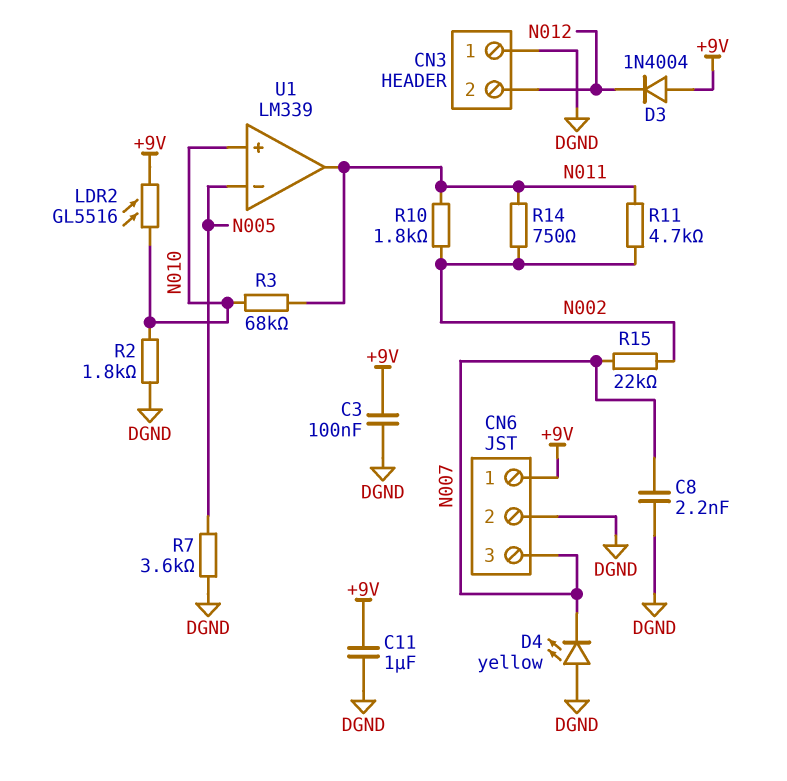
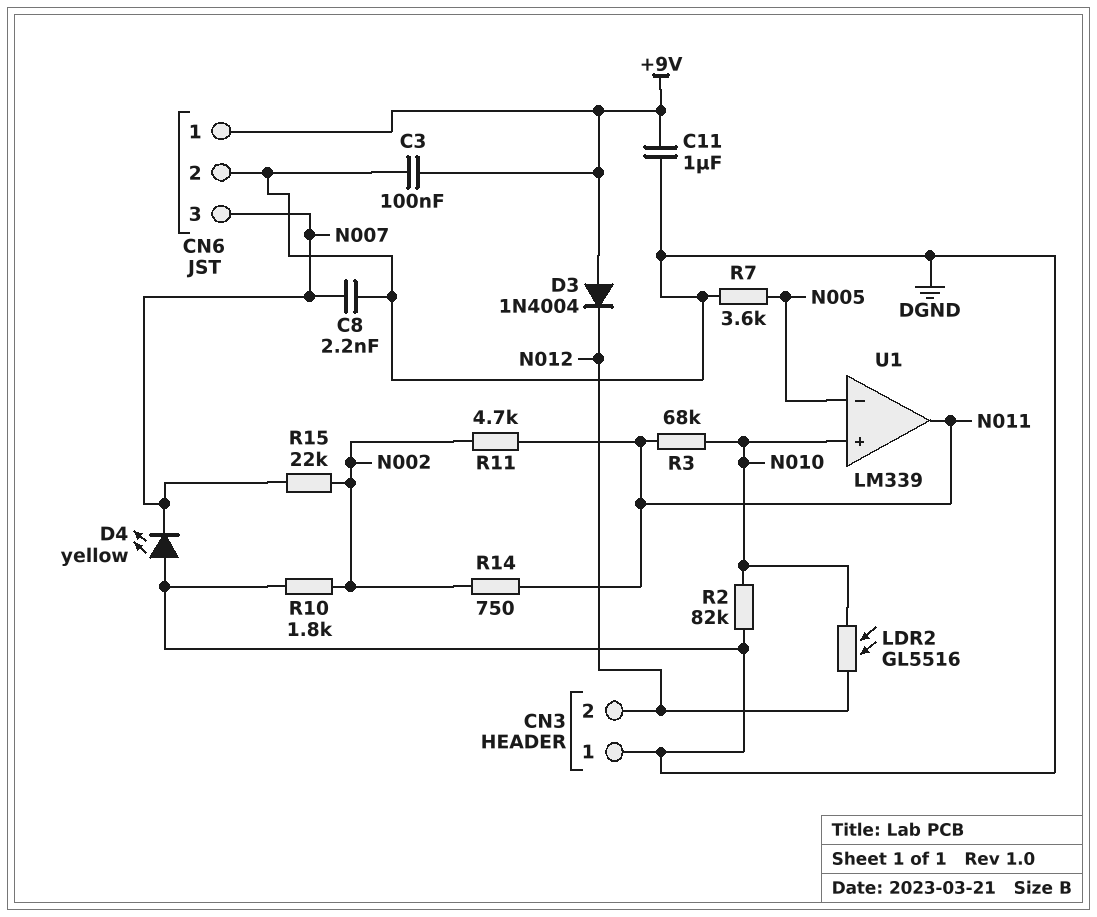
LDR2: GL5516 (+9V, N010) -> GL5516 (N010, N012)
R2: 1.8k (DGND, N010) -> 82k (DGND, N010)
R10: 1.8k (N002, N011) -> 1.8k (DGND, N002)

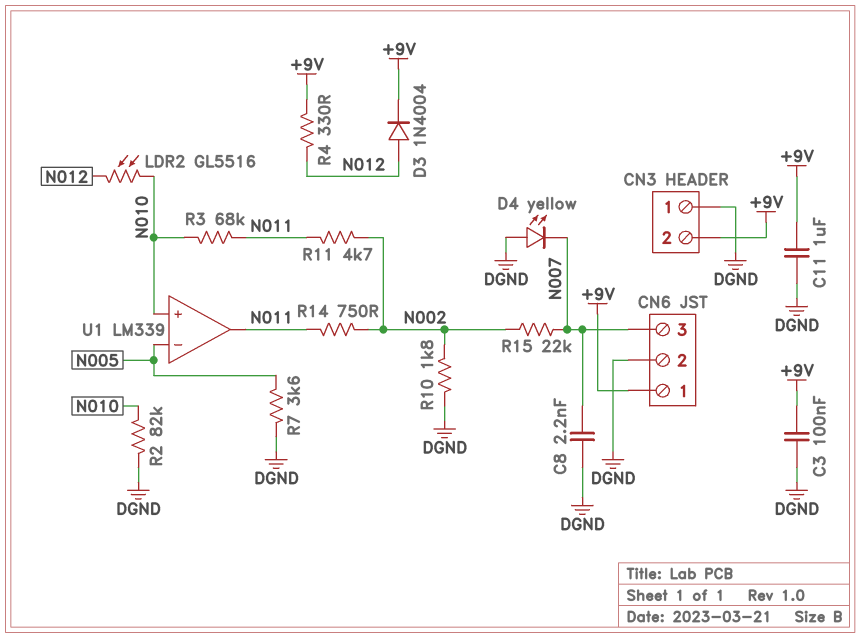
CN3 pin 2: N012 -> +9V
D3: diode 1N4004 (A +9V, K N012) -> diode 1N4004 (A N012, K +9V)
R4: none -> 330 (+9V, N012)

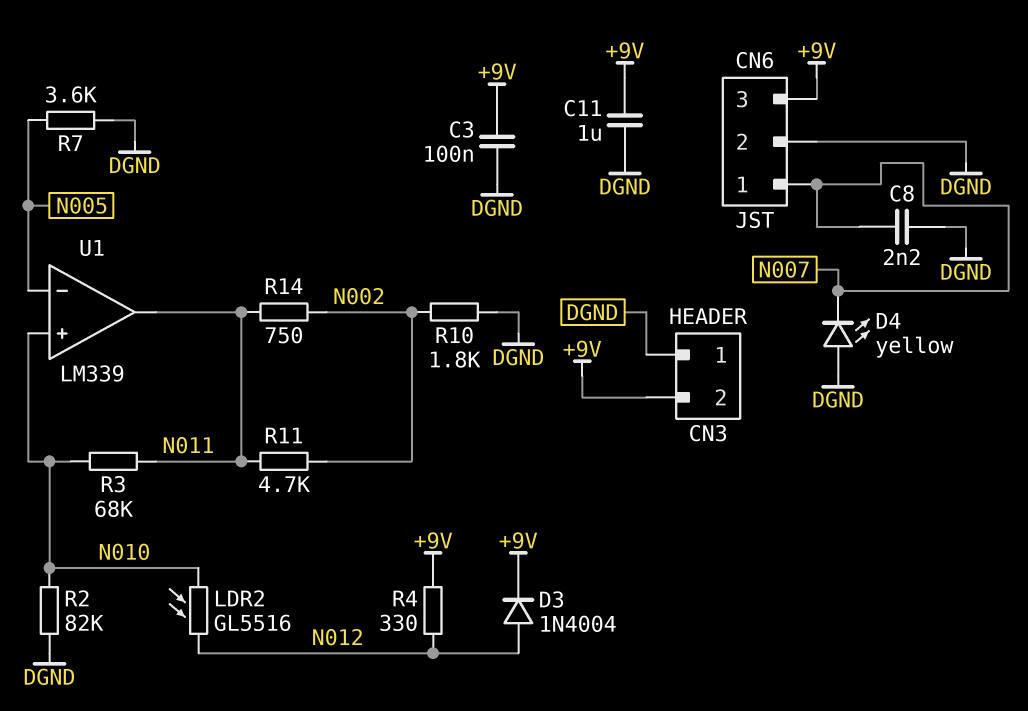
CN6 pin 1: +9V -> N007
CN6 pin 3: N007 -> +9V
R15: 22k (N002, N007) -> none

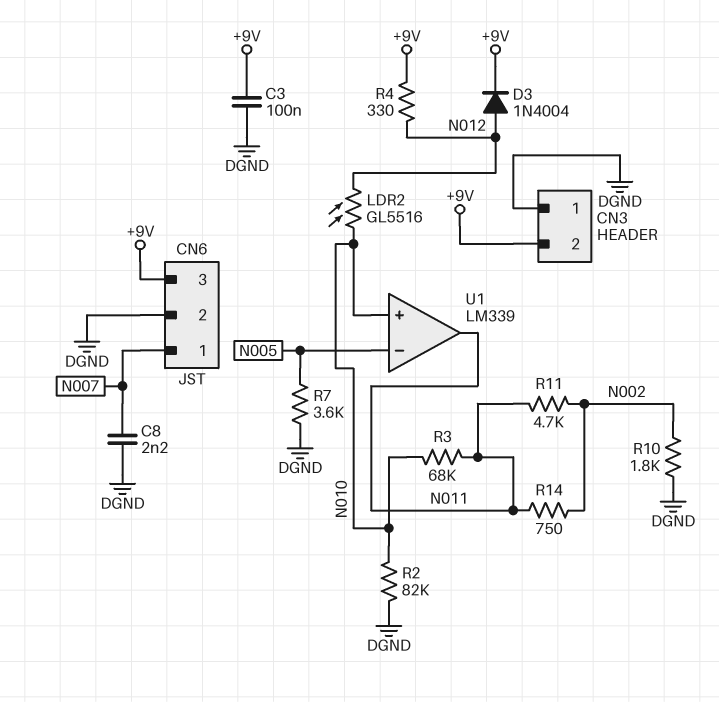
C11: 1uF (+9V, DGND) -> none
D4: LED yellow (A DGND, K N007) -> none

